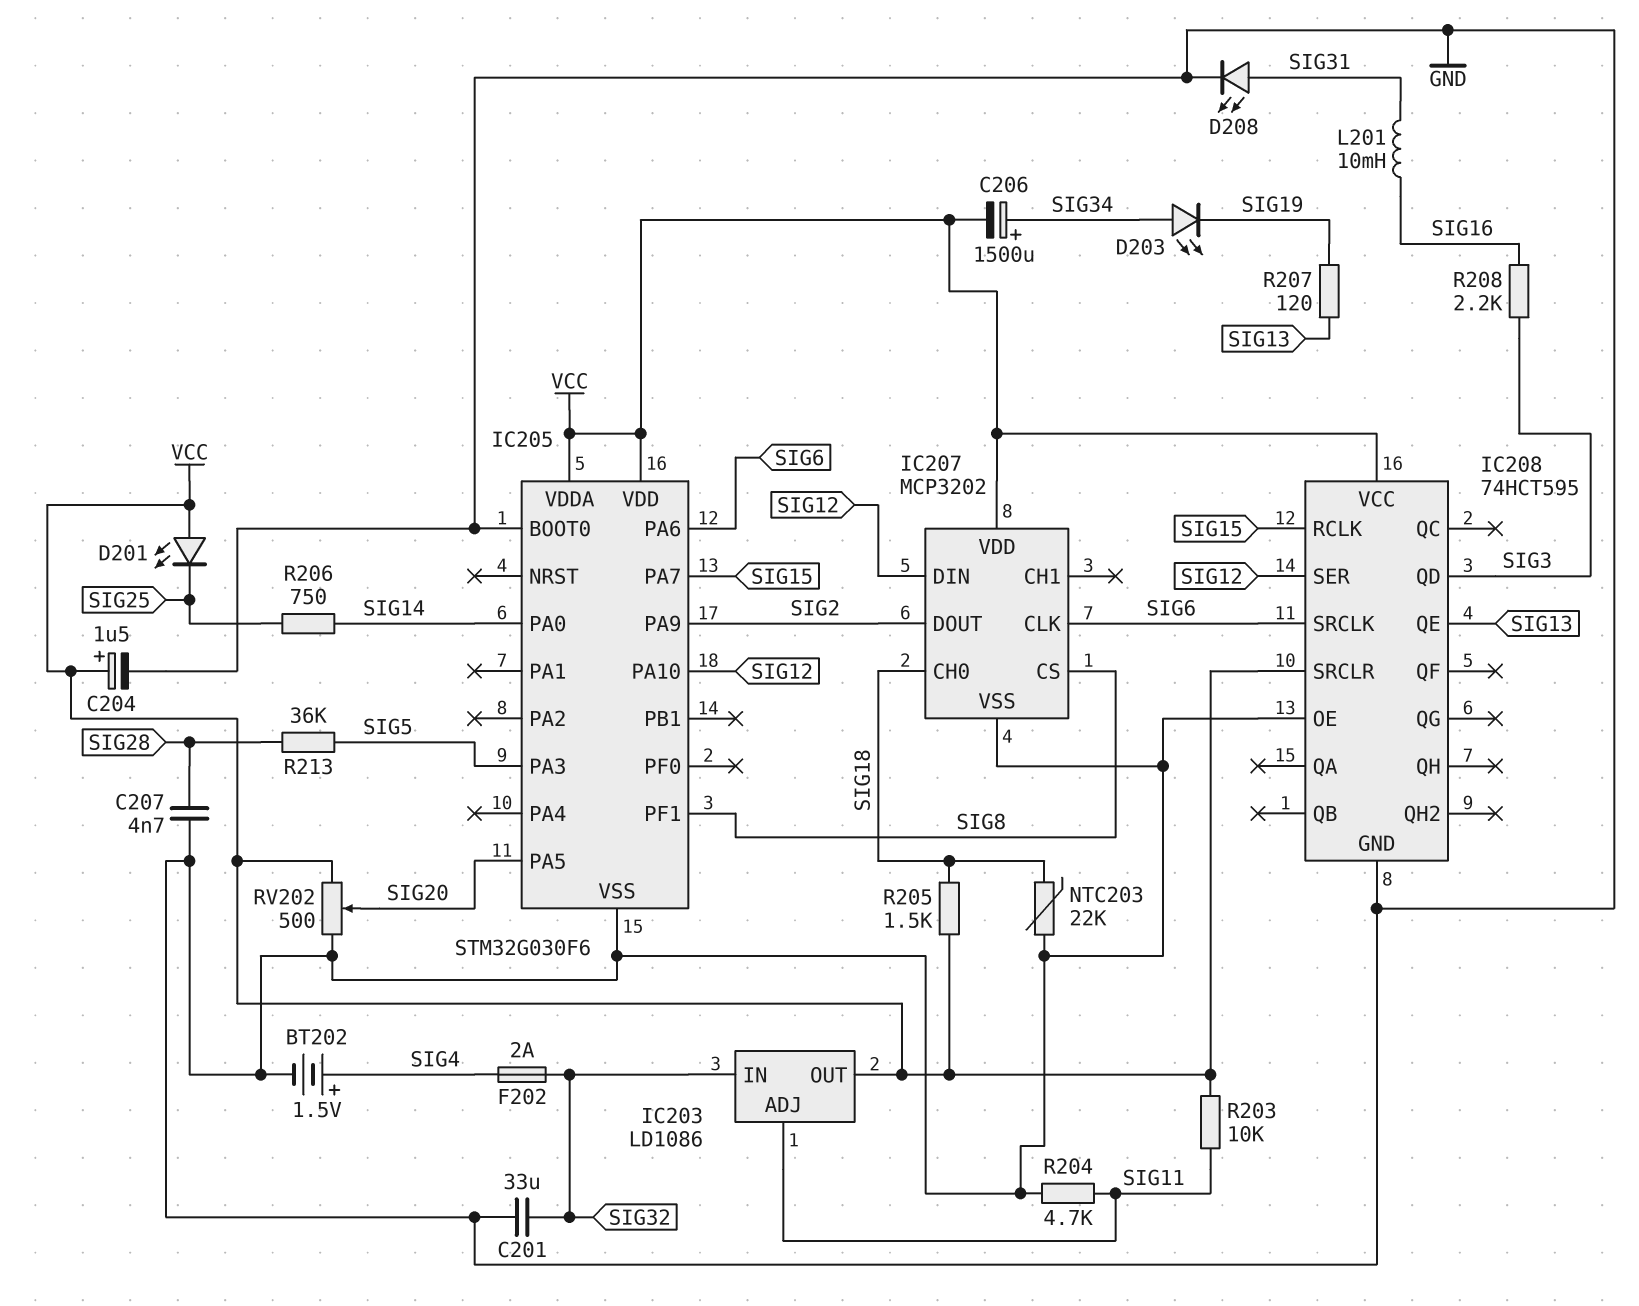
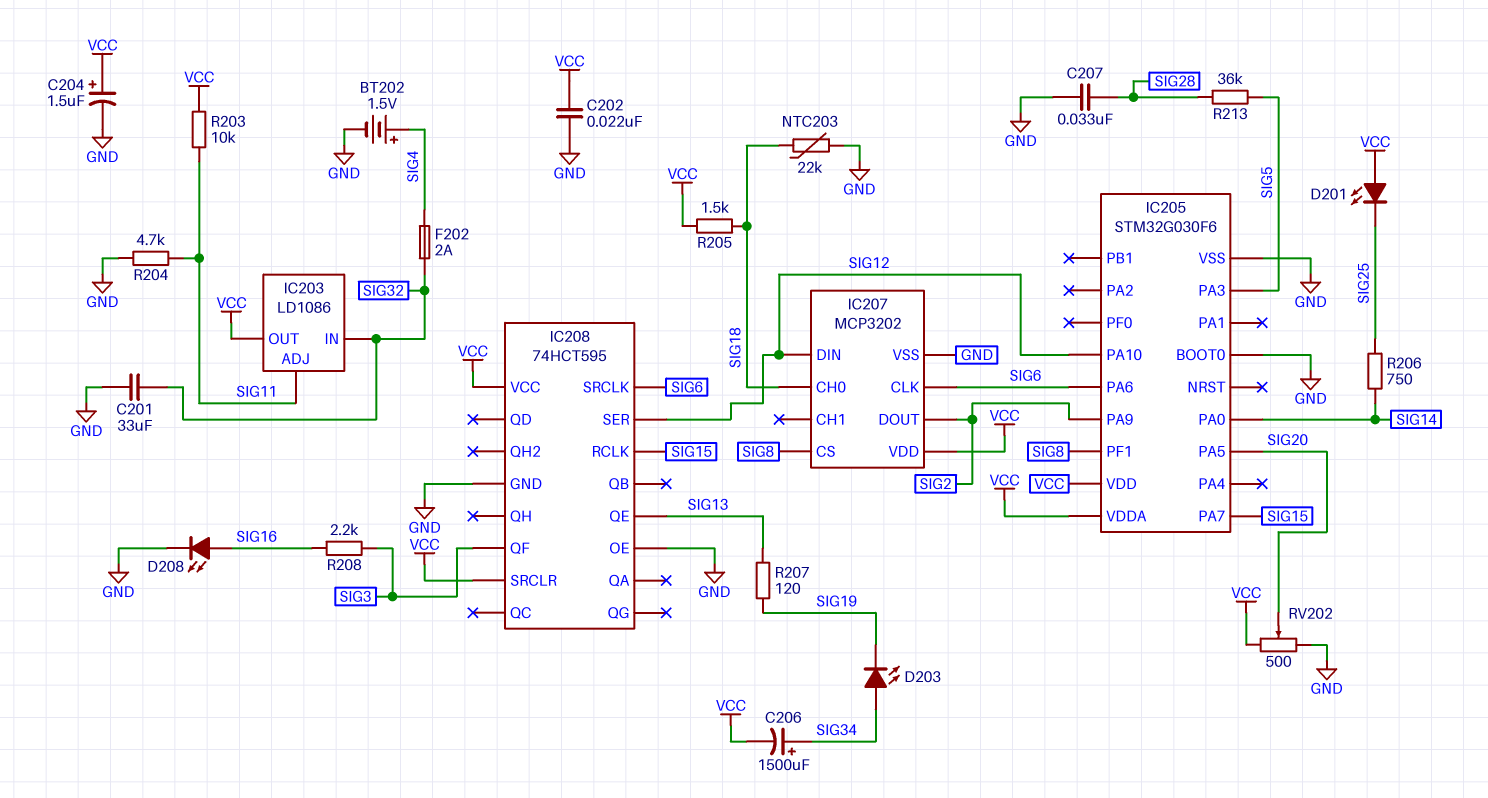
C202: none -> 22nF (GND, VCC)
C207: 4.7nF (GND, SIG28) -> 33nF (GND, SIG28)
D208: LED (A SIG31, K GND) -> LED (A SIG16, K GND)
IC208 pin QD: SIG3 -> none
IC208 pin QF: none -> SIG3
L201: 10mH (SIG16, SIG31) -> none

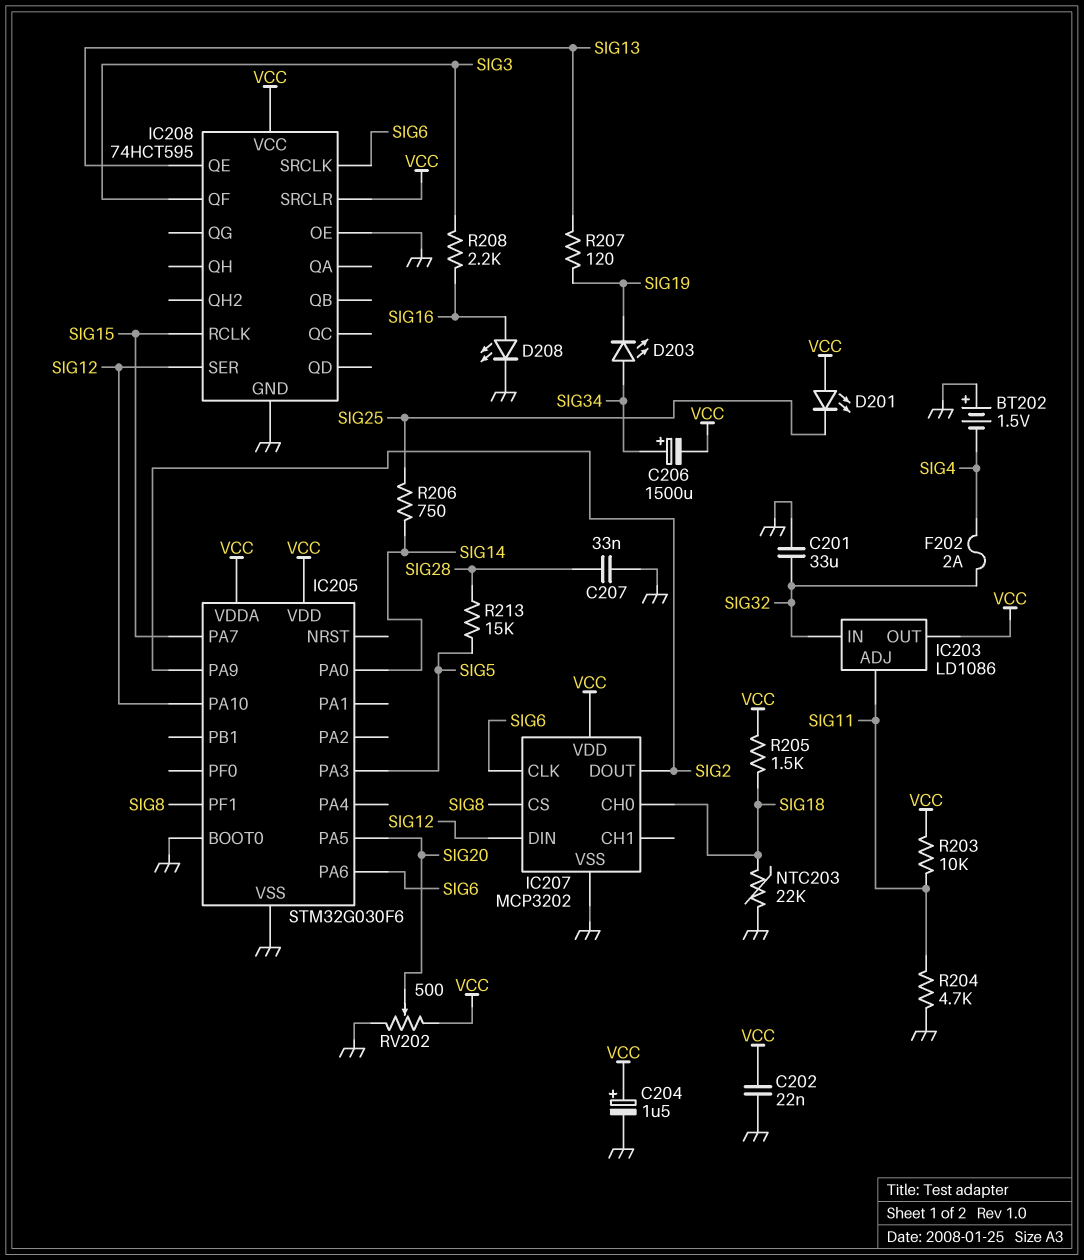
BT202: 1.5V (plus SIG4, minus GND) -> 1.5V (plus GND, minus SIG4)
R213: 36k (SIG5, SIG28) -> 15k (SIG5, SIG28)

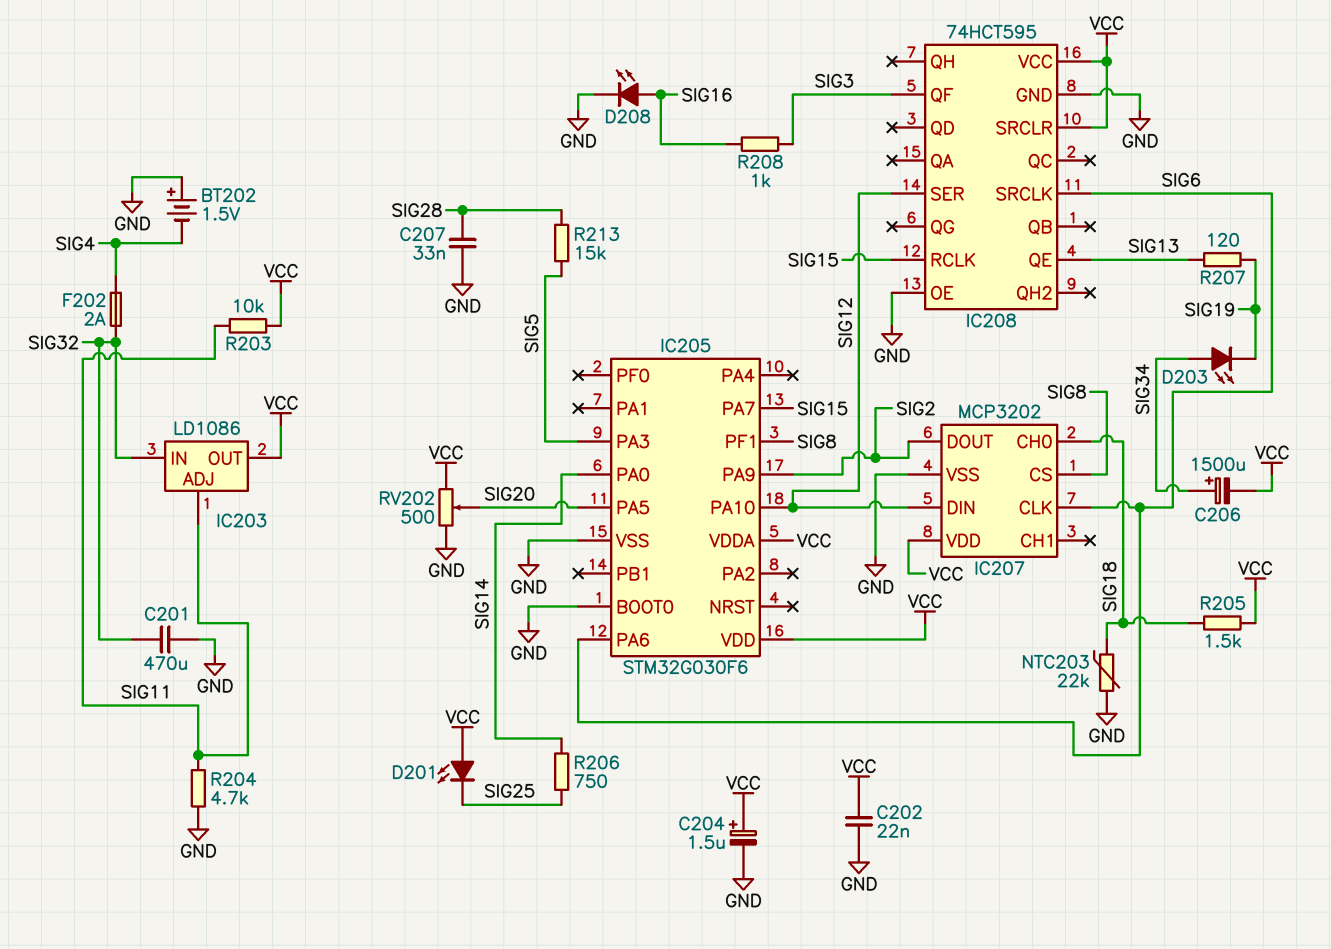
C201: 33uF (GND, SIG32) -> 470uF (GND, SIG32)
R208: 2.2k (SIG3, SIG16) -> 1k (SIG3, SIG16)

